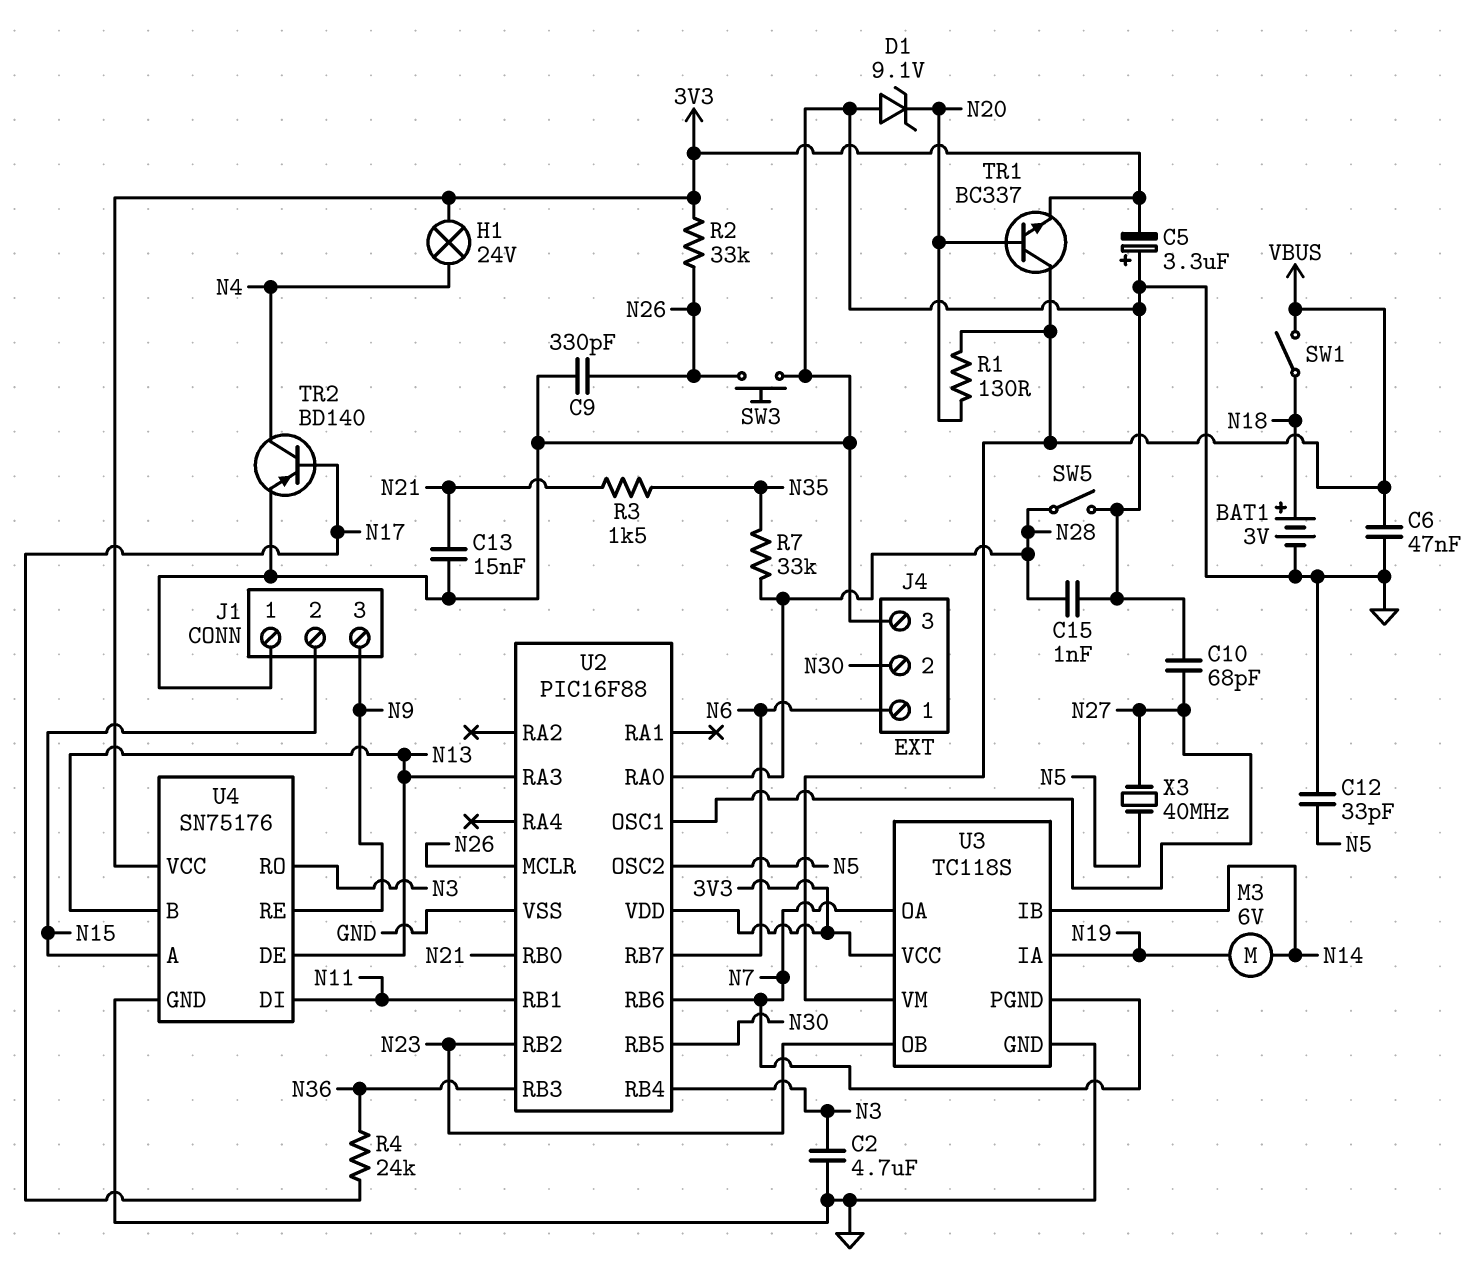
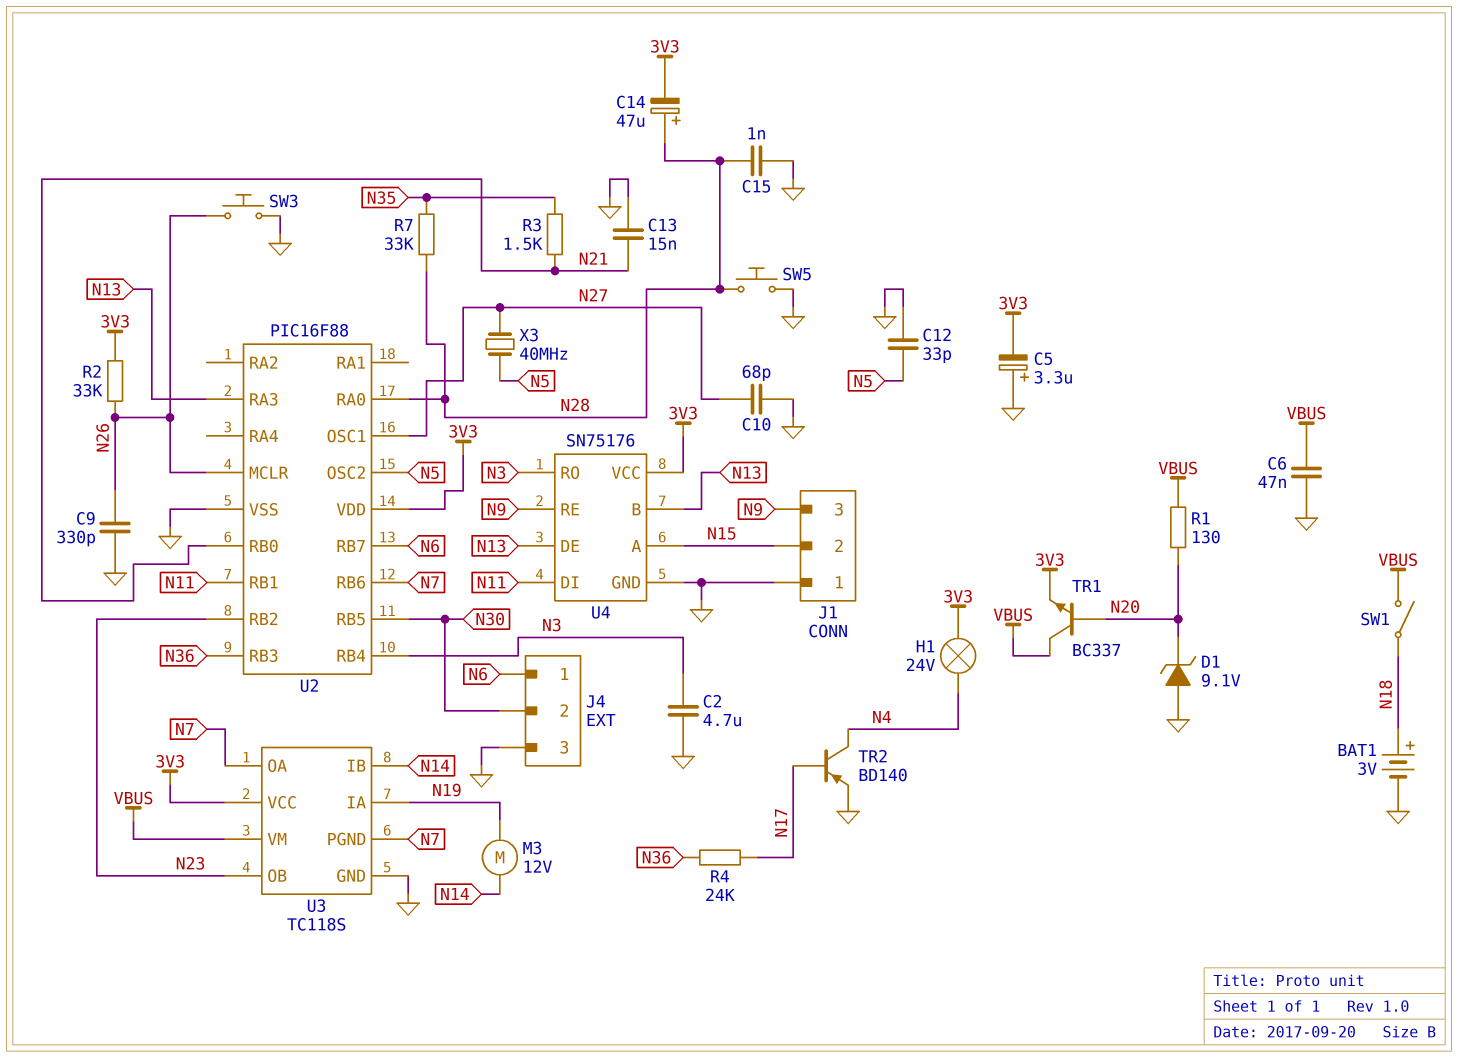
C14: none -> 47uF (plus N28, minus 3V3)
M3: motor 6V (N14, N19) -> motor 12V (N14, N19)
SW5: switch (GND, N28) -> button (GND, N28)

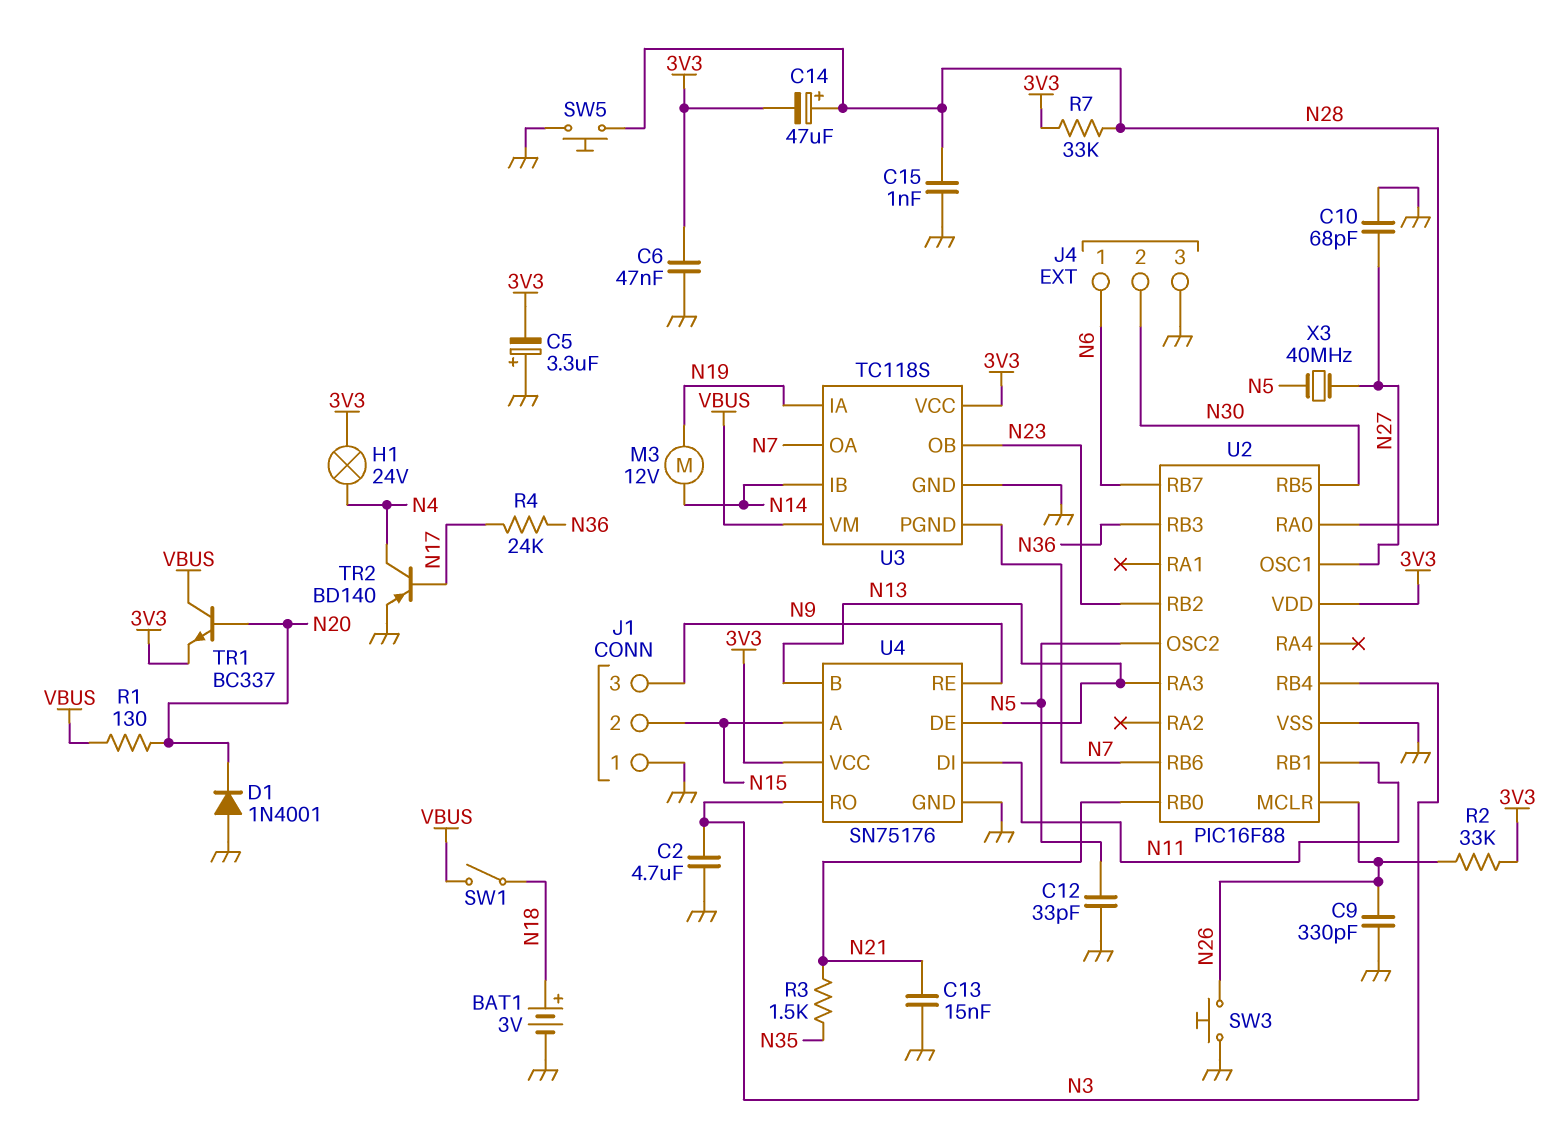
C6: 47nF (GND, VBUS) -> 47nF (3V3, GND)
D1: zener 9.1V (A GND, K N20) -> diode 1N4001 (A GND, K N20)
R7: 33k (N28, N35) -> 33k (3V3, N28)

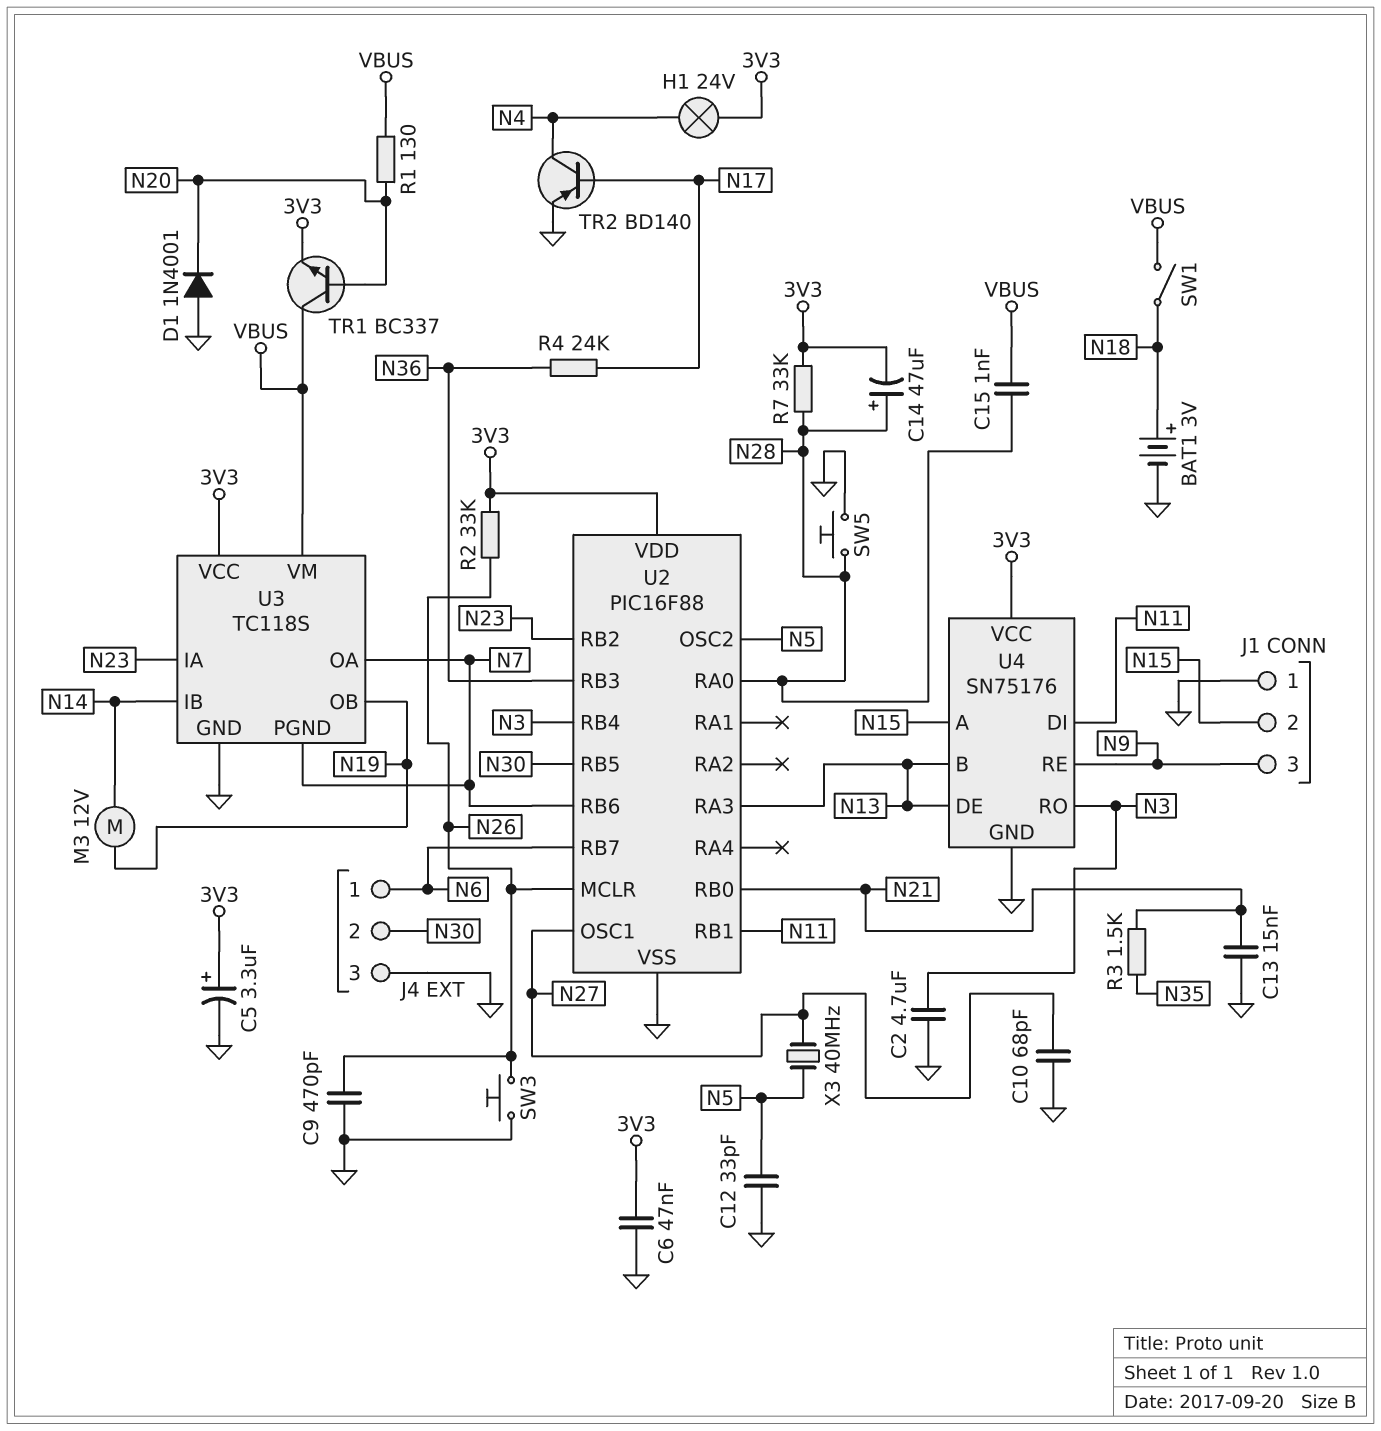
C5: 3.3uF (plus GND, minus 3V3) -> 3.3uF (plus 3V3, minus GND)
C9: 330pF (GND, N26) -> 470pF (GND, N26)
C15: 1nF (GND, N28) -> 1nF (N28, VBUS)
U3 pin IA: N19 -> N23
U3 pin OB: N23 -> N19

